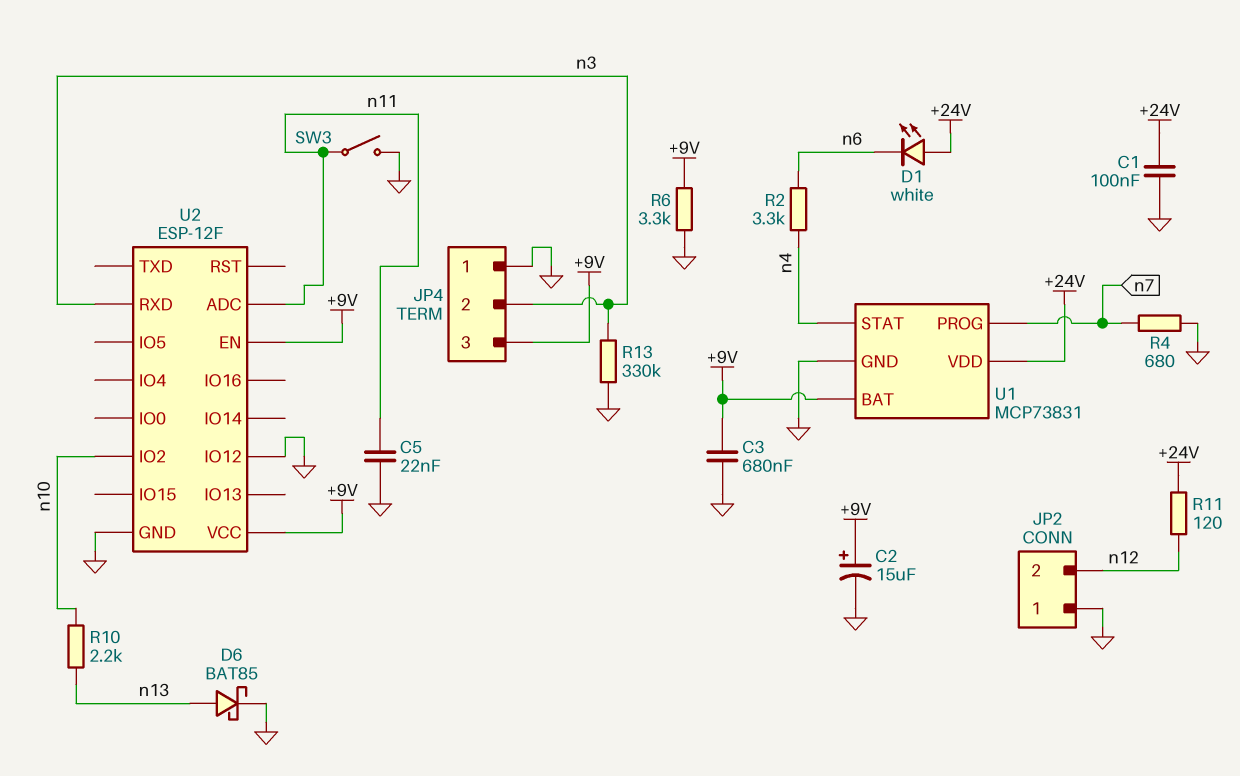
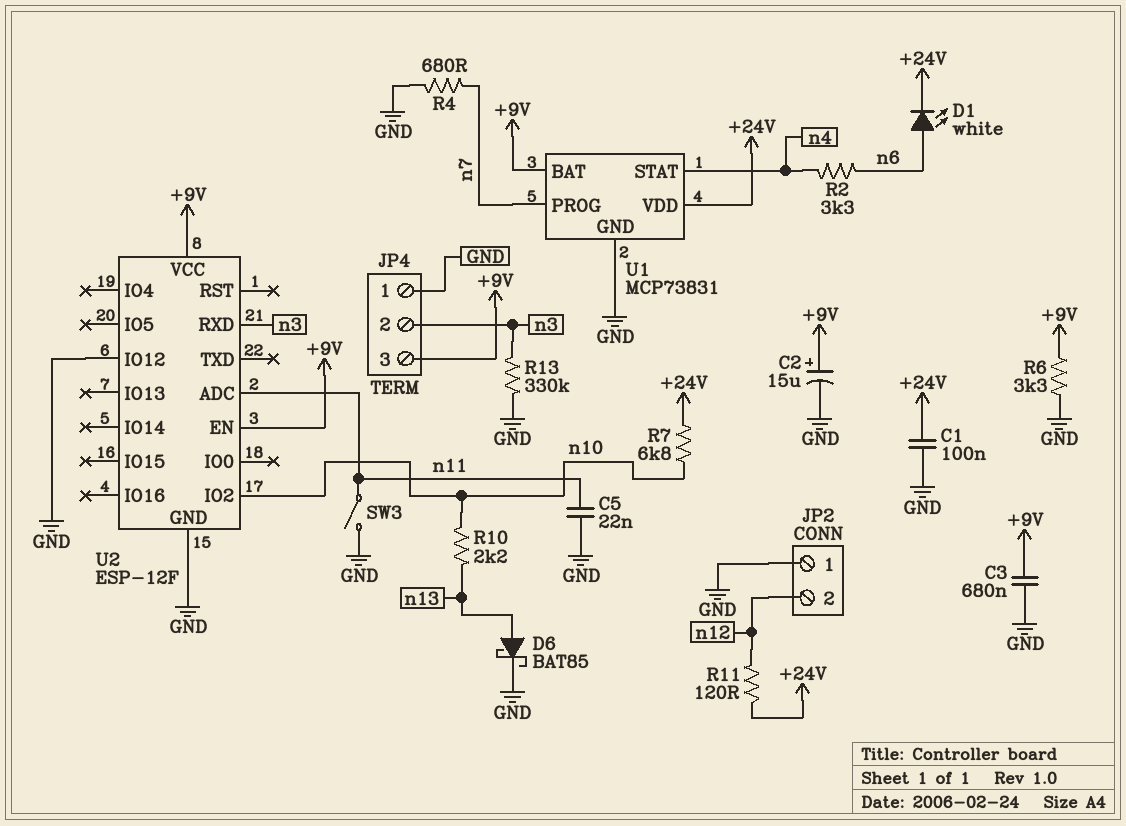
D1: LED white (A +24V, K n6) -> LED white (A n6, K +24V)
R7: none -> 6.8k (+24V, n10)

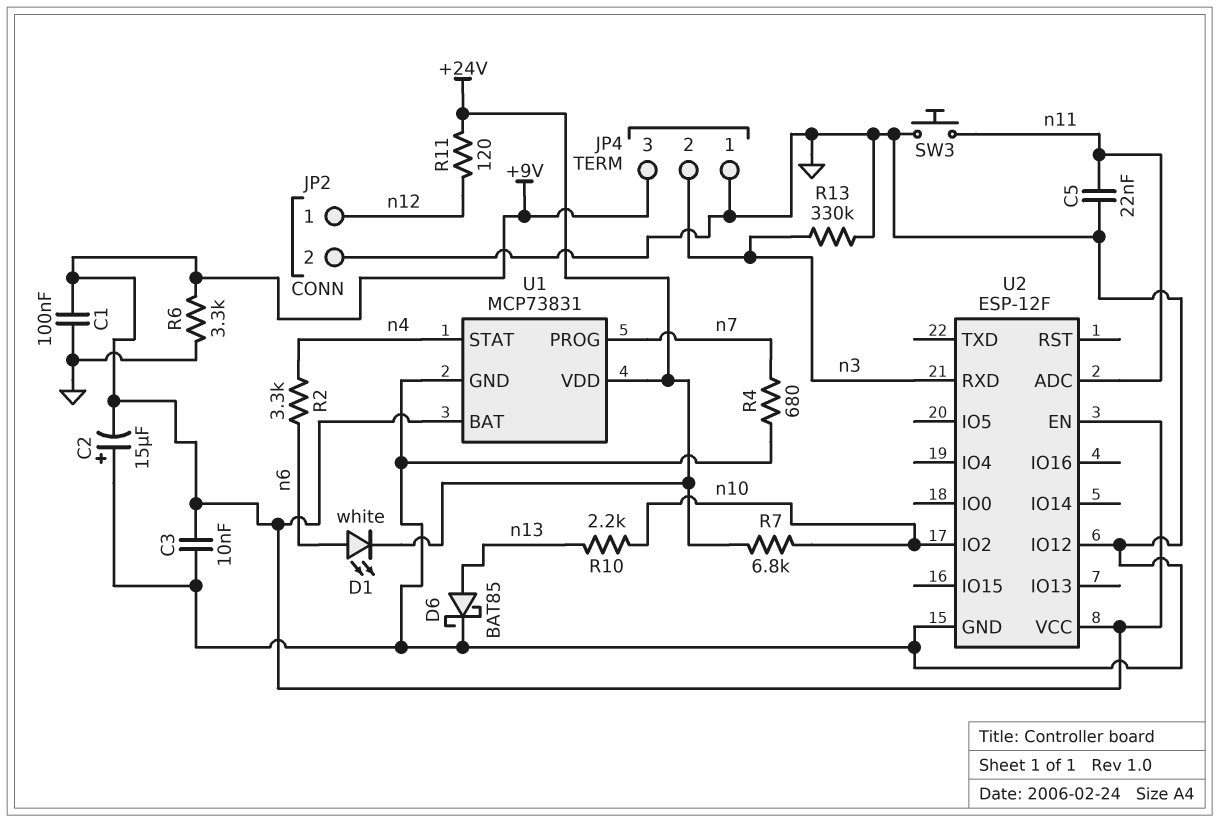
C1: 100nF (+24V, GND) -> 100nF (+9V, GND)
C2: 15uF (plus +9V, minus GND) -> 15uF (plus GND, minus +9V)
C3: 680nF (+9V, GND) -> 10nF (+9V, GND)
JP2 pin 1: GND -> n12
JP2 pin 2: n12 -> GND
SW3: switch (GND, n11) -> button (GND, n11)

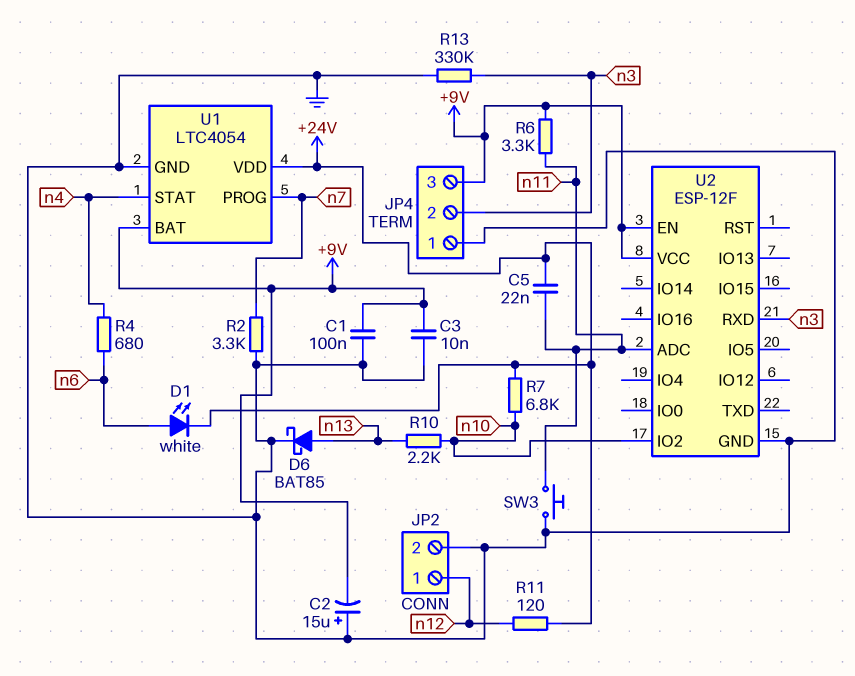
C5: 22nF (GND, n11) -> 22nF (+24V, n11)
R2: 3.3k (n4, n6) -> 3.3k (GND, n7)
R4: 680 (GND, n7) -> 680 (n4, n6)
R6: 3.3k (+9V, GND) -> 3.3k (+9V, n11)
U1: MCP73831 -> LTC4054
U2 pin IO12: GND -> none

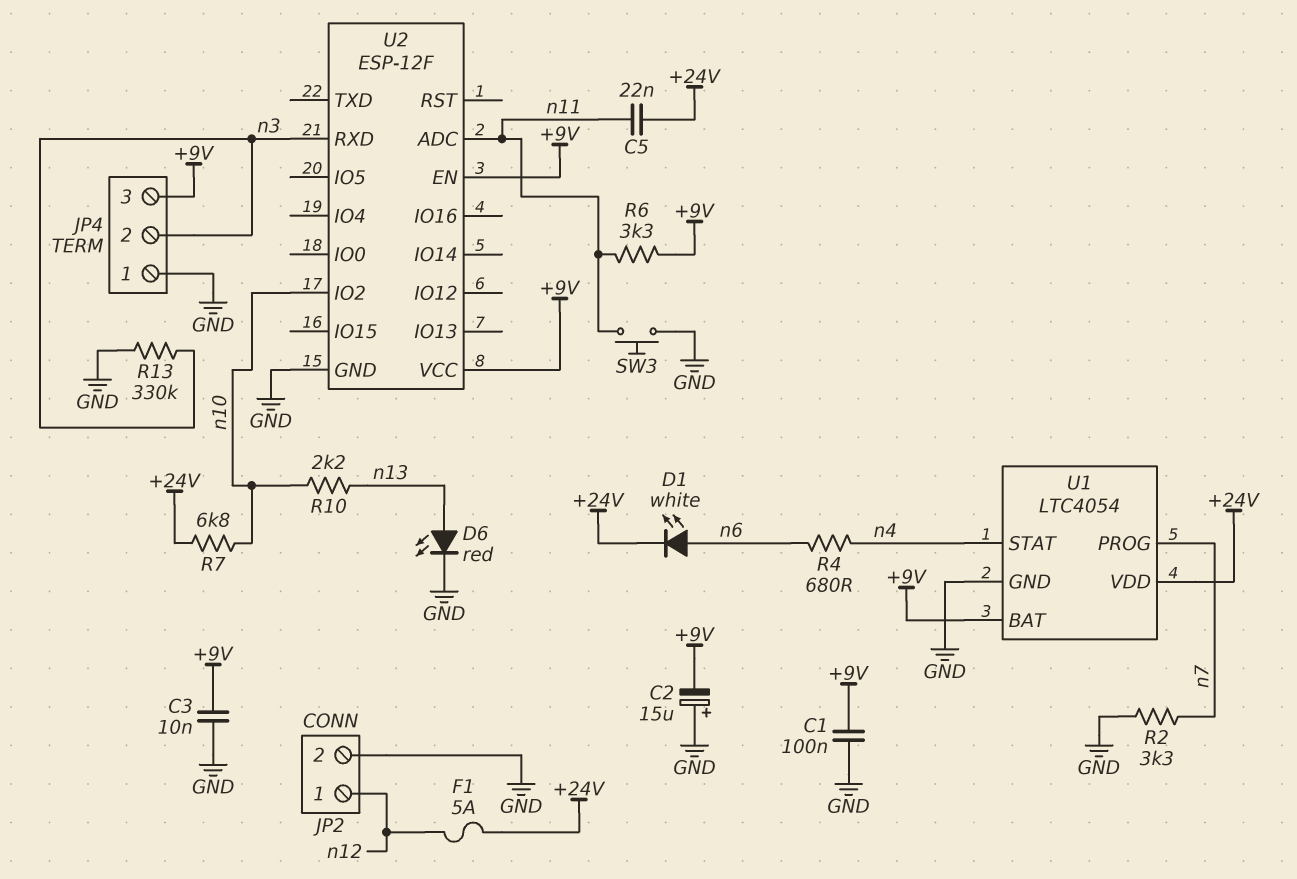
D6: schottky BAT85 (A n13, K GND) -> LED red (A n13, K GND)
F1: none -> 5A (+24V, n12)
R11: 120 (+24V, n12) -> none

